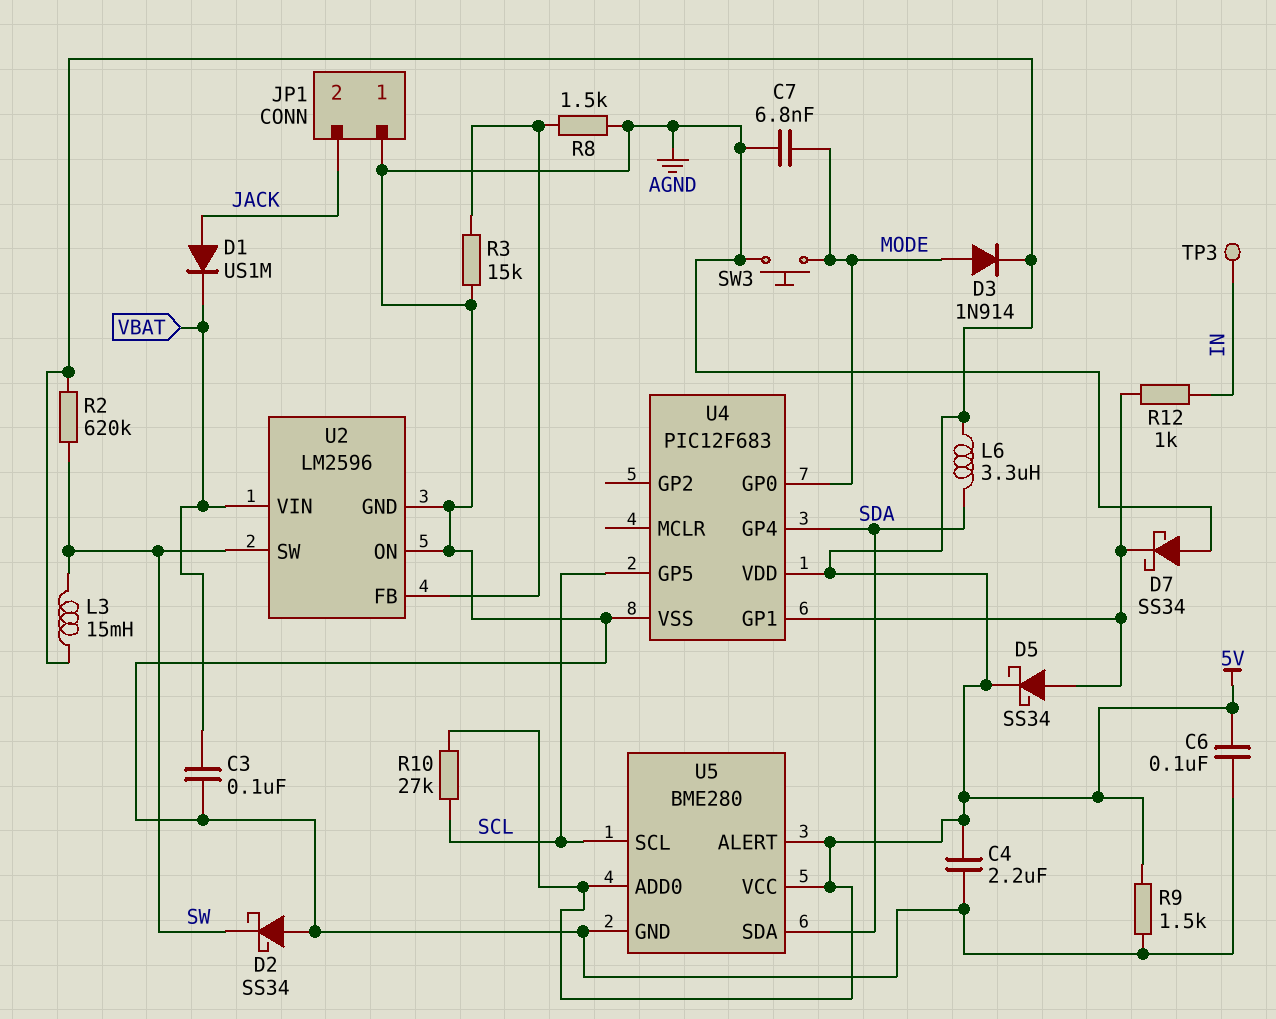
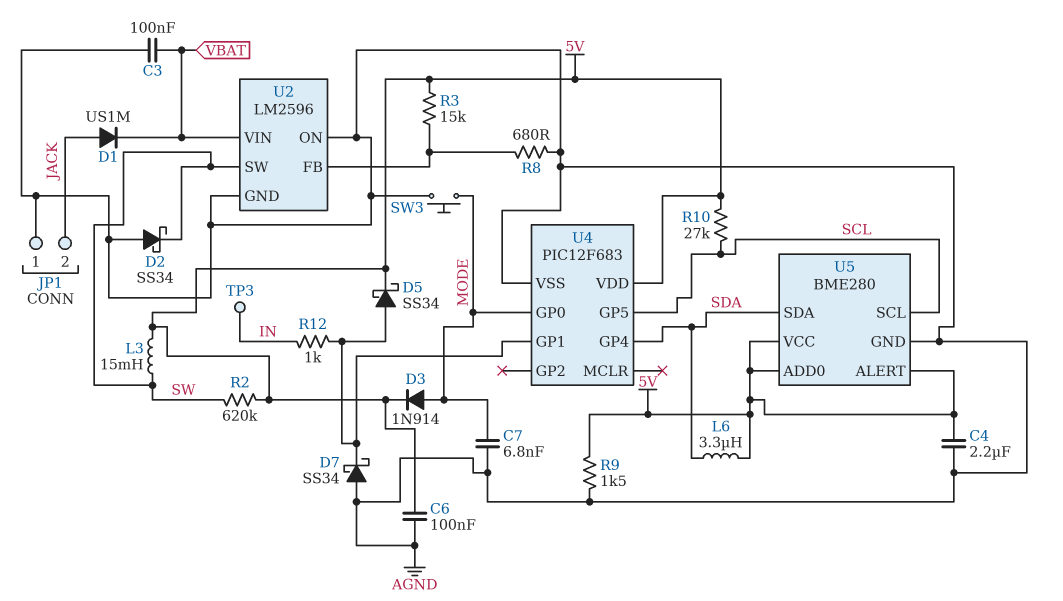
R3: 15k (AGND, U2/FB) -> 15k (5V, U2/FB)
R8: 1.5k (AGND, U2/FB) -> 680 (AGND, U2/FB)

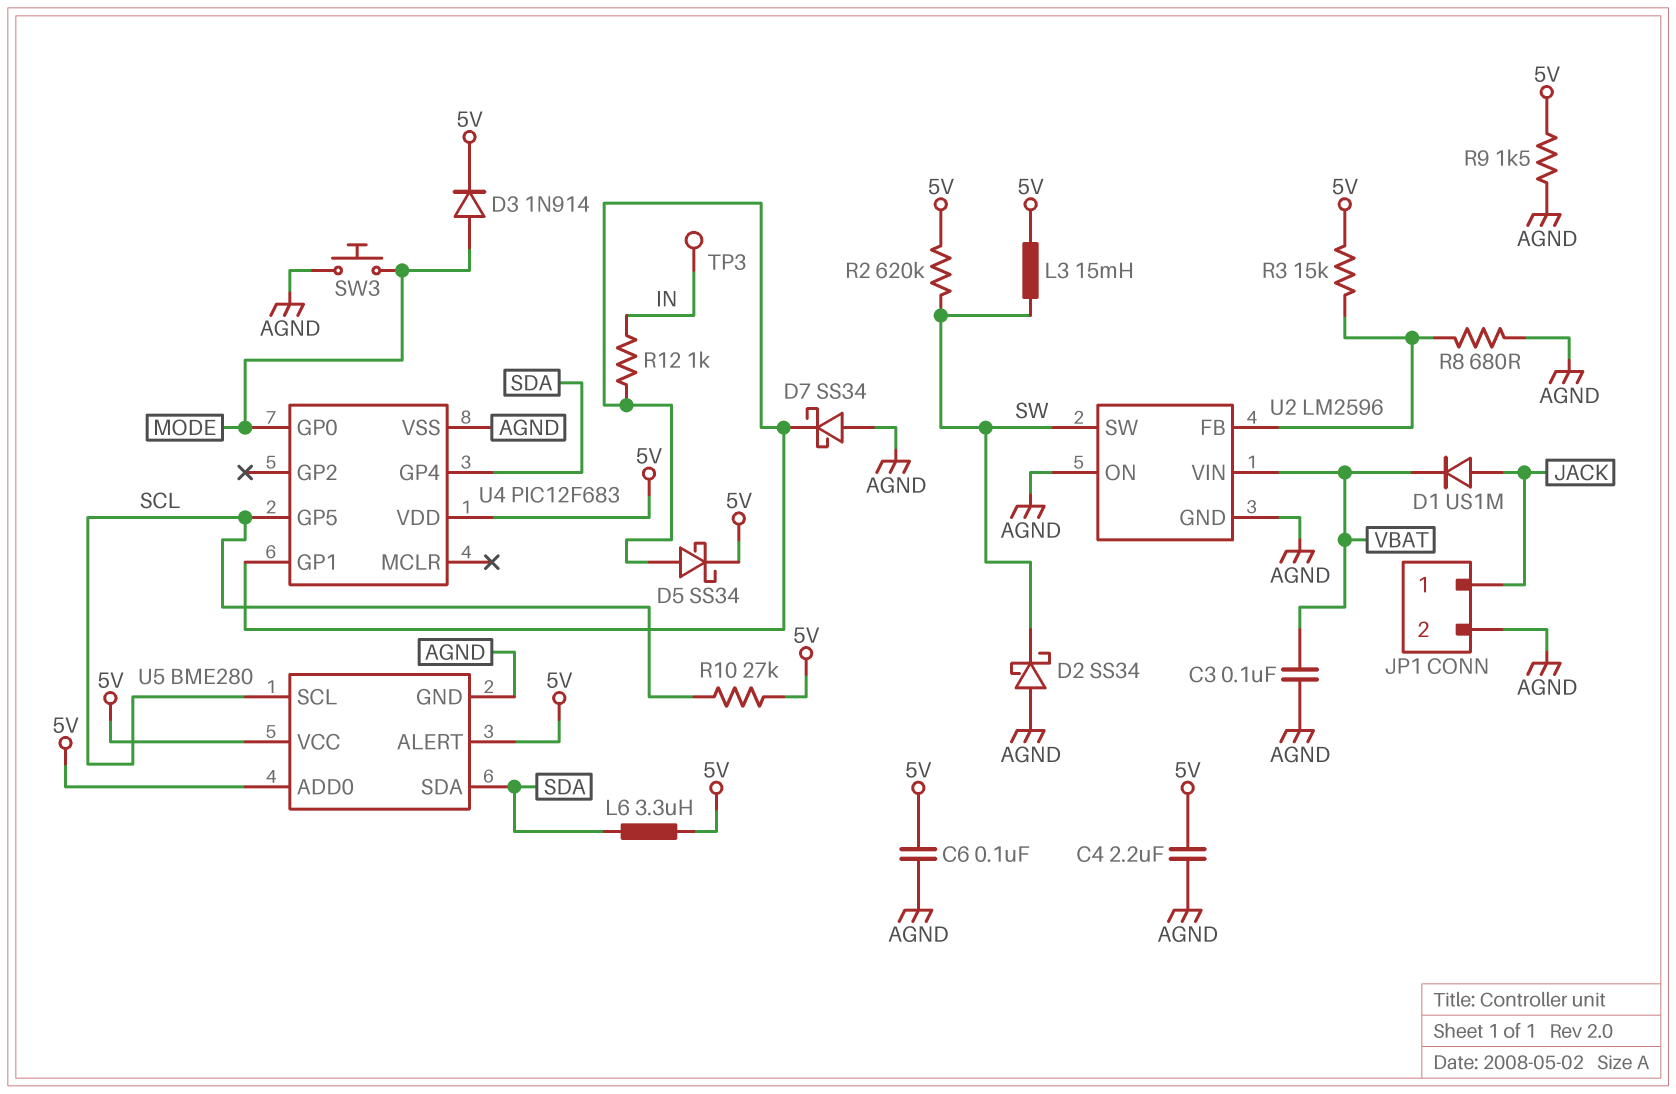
C7: 6.8nF (AGND, MODE) -> none
JP1 pin 1: AGND -> JACK
JP1 pin 2: JACK -> AGND

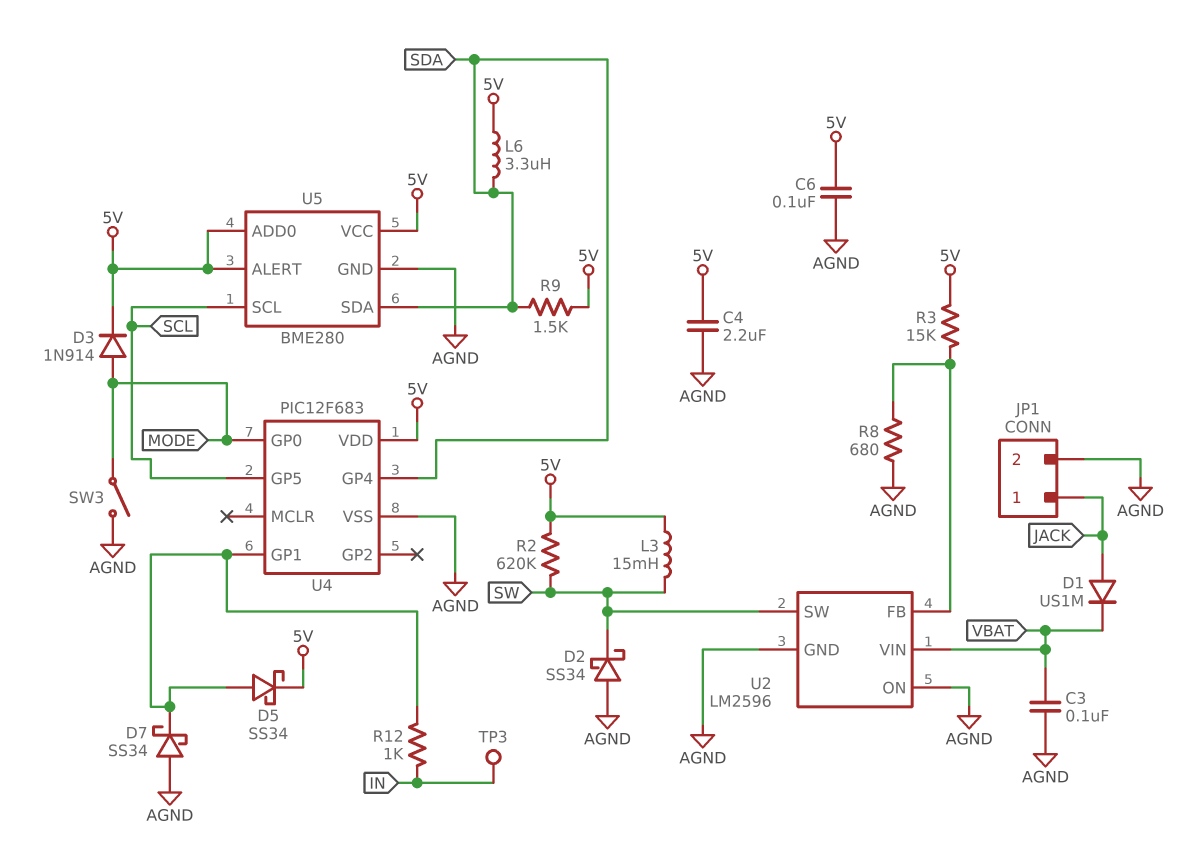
R9: 1.5k (5V, AGND) -> 1.5k (5V, SDA)
R10: 27k (5V, SCL) -> none
SW3: button (AGND, MODE) -> switch (AGND, MODE)

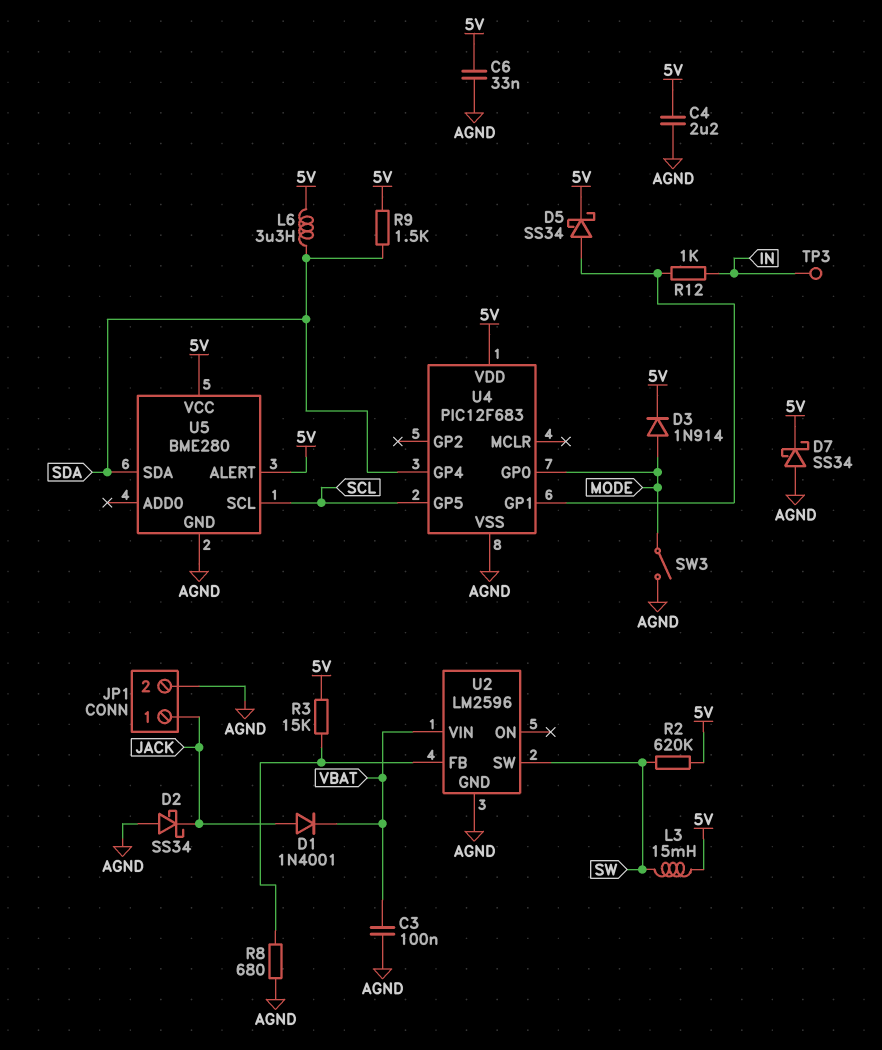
C6: 100nF (5V, AGND) -> 33nF (5V, AGND)
D1: diode US1M (A JACK, K VBAT) -> diode 1N4001 (A JACK, K VBAT)
D2: schottky SS34 (A AGND, K SW) -> schottky SS34 (A AGND, K JACK)
D7: schottky SS34 (A AGND, K U4/GP1) -> schottky SS34 (A AGND, K 5V)
U2 pin ON: AGND -> none
U5 pin ADD0: 5V -> none

